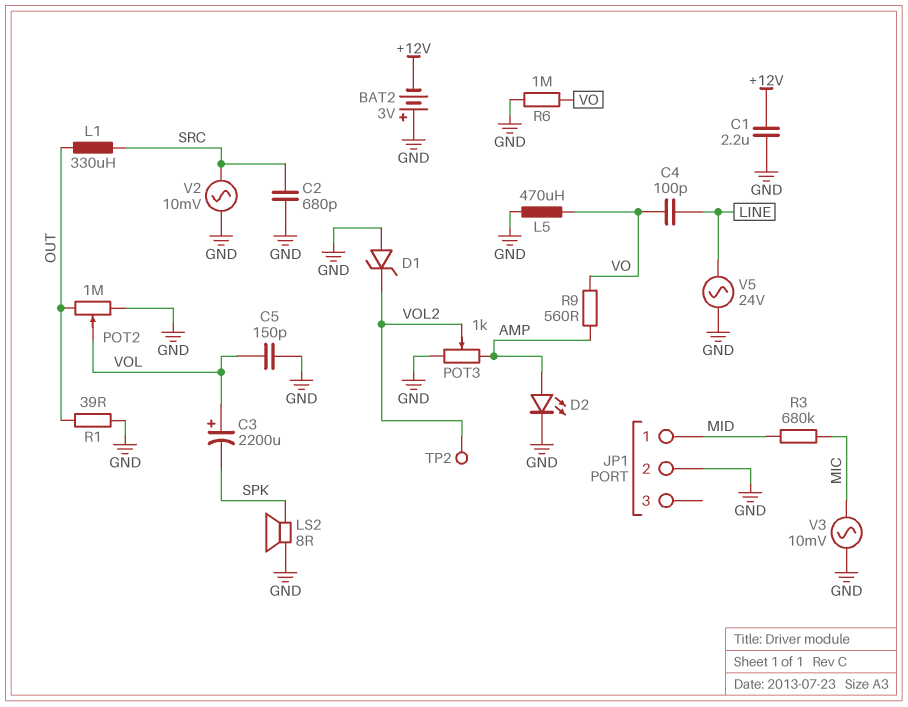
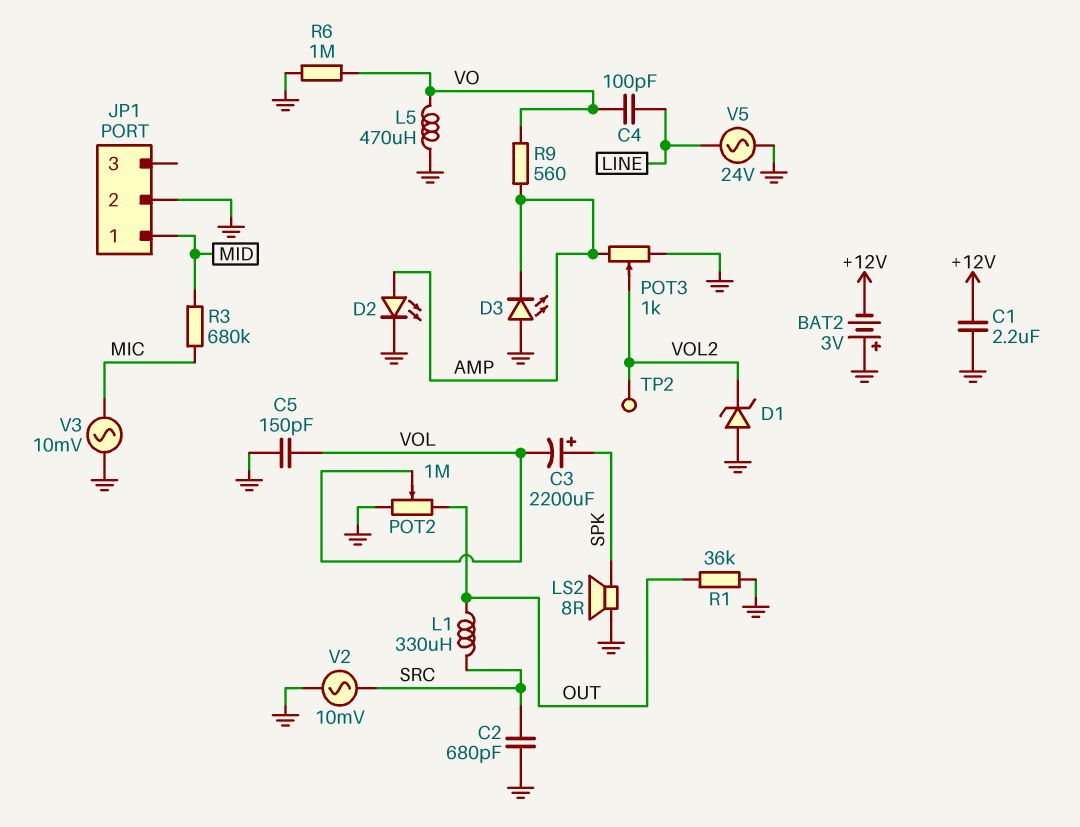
C3: 2200uF (plus VOL, minus SPK) -> 2200uF (plus SPK, minus VOL)
D3: none -> LED (A GND, K AMP)
R1: 39 (GND, OUT) -> 36k (GND, OUT)

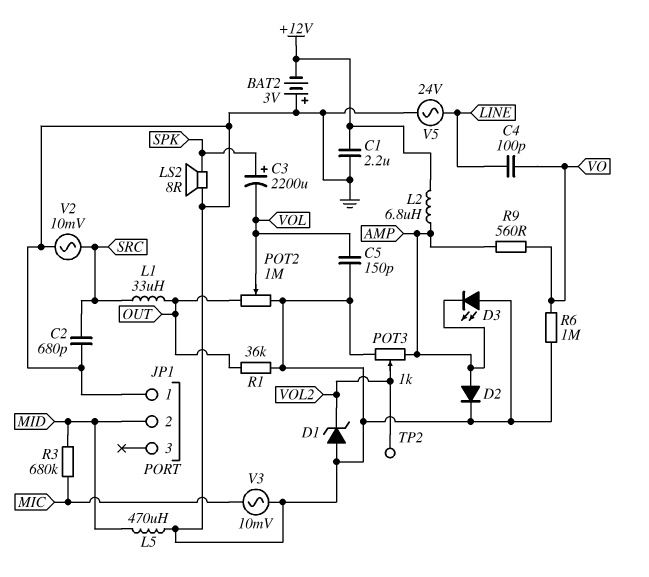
D2: LED (A AMP, K GND) -> diode (A AMP, K GND)
JP1 pin 1: MID -> GND
JP1 pin 2: GND -> MID
L1: 330uH (OUT, SRC) -> 33uH (OUT, SRC)
L2: none -> 6.8uH (+12V, AMP)
L5: 470uH (GND, VO) -> 470uH (GND, MID)

